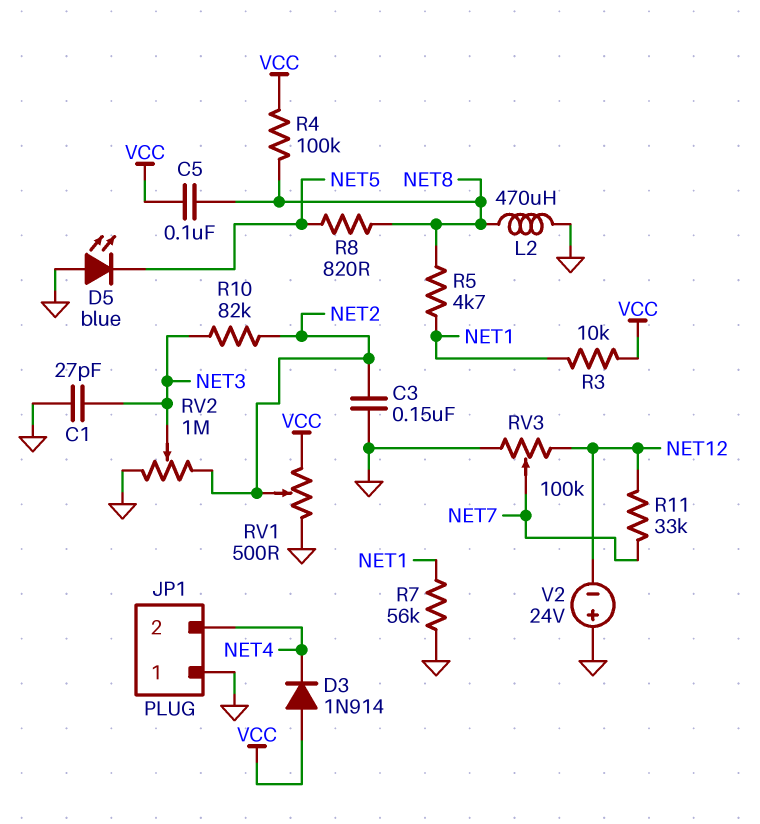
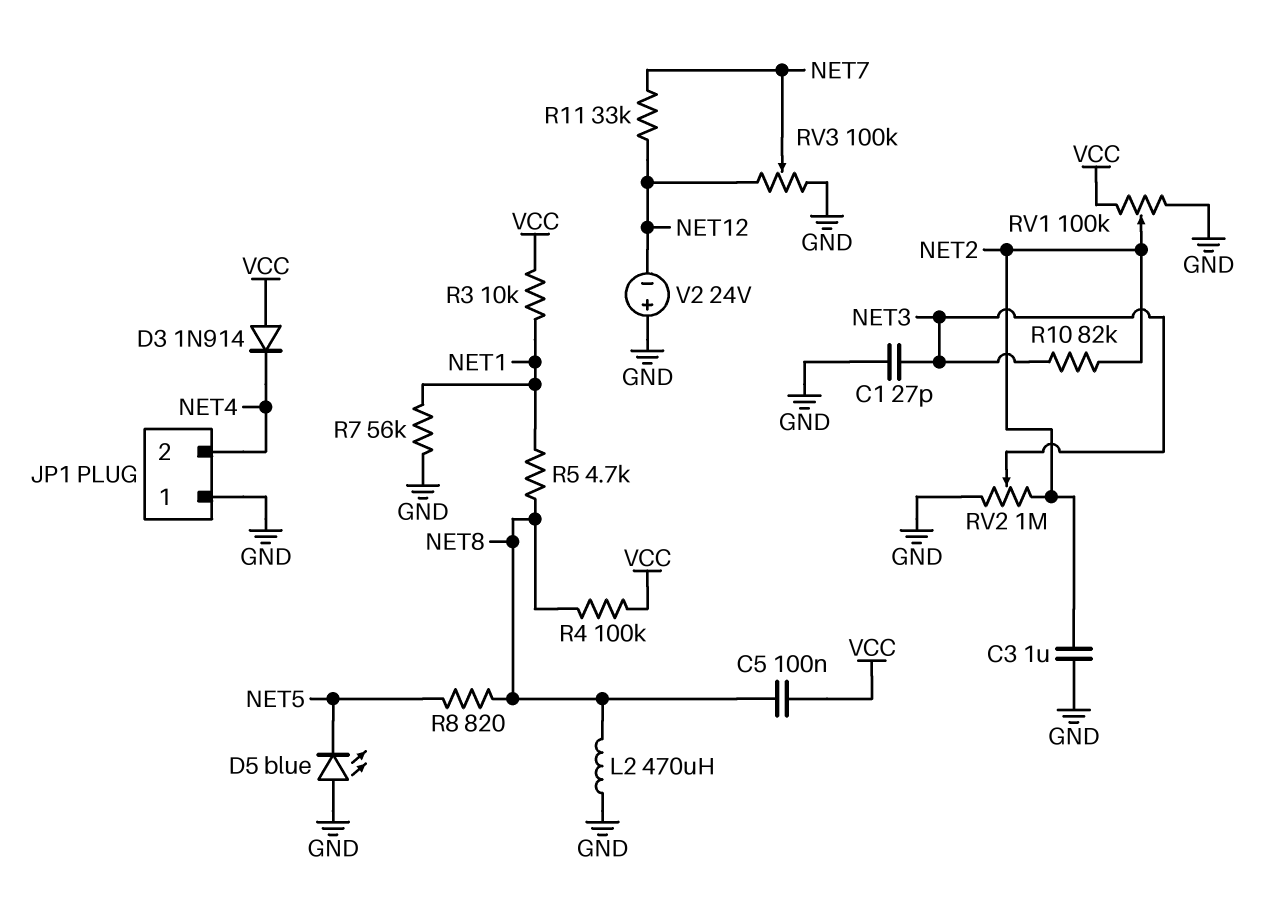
C3: 150nF (GND, NET2) -> 1uF (GND, NET2)
RV1: 500 (GND, VCC, wiper NET2) -> 100k (GND, VCC, wiper NET2)

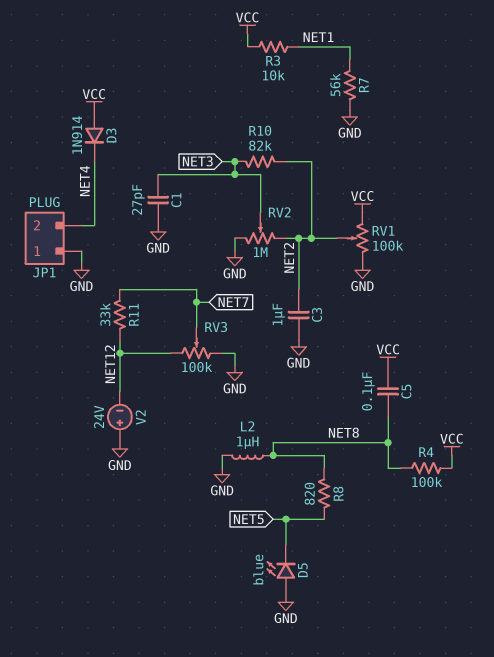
L2: 470uH (GND, NET8) -> 1uH (GND, NET8)
R5: 4.7k (NET1, NET8) -> none

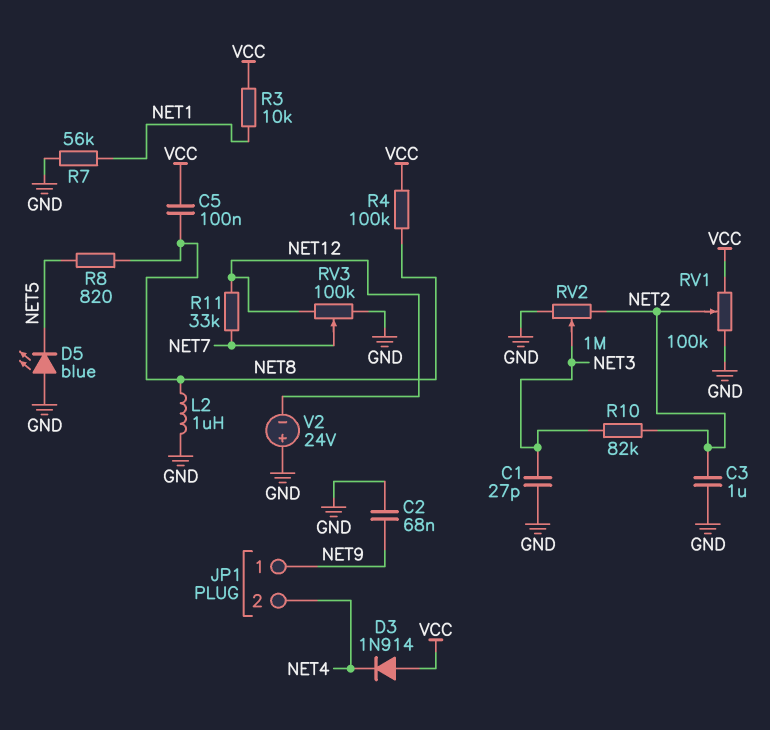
C2: none -> 68nF (GND, NET9)
JP1 pin 1: GND -> NET9

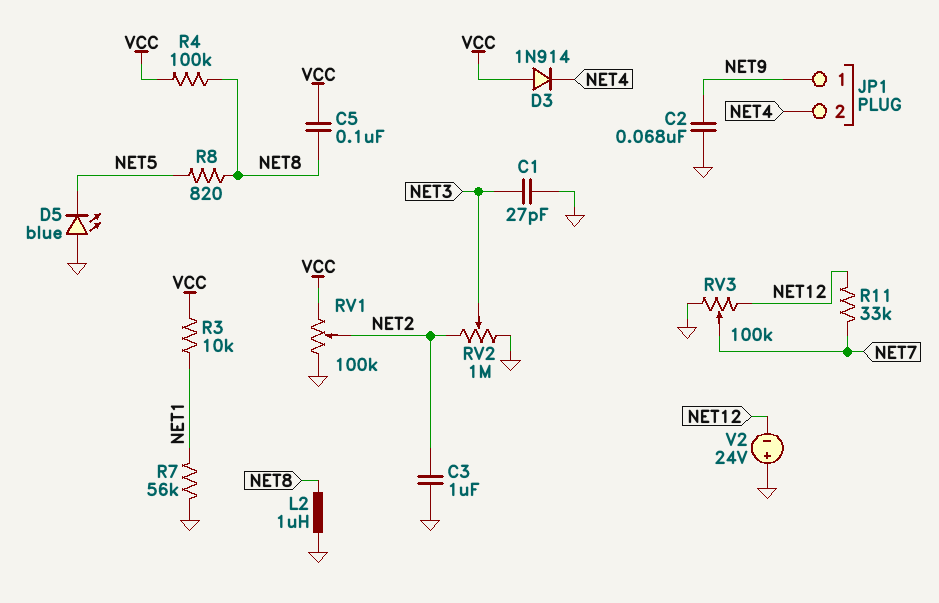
R10: 82k (NET2, NET3) -> none

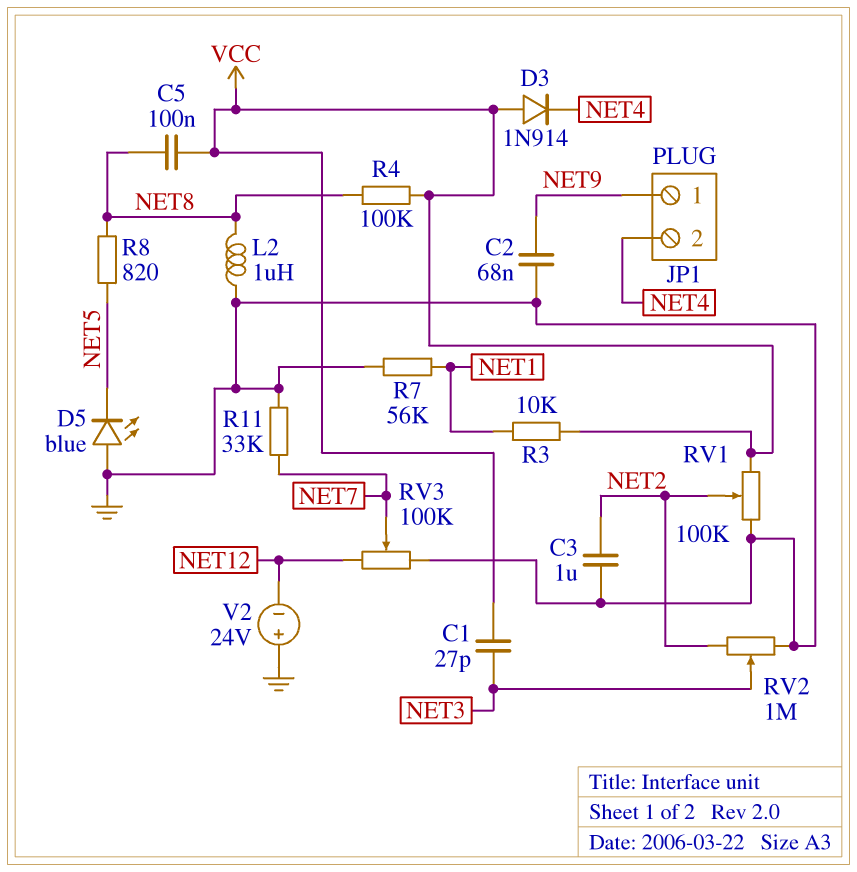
C1: 27pF (GND, NET3) -> 27pF (NET3, VCC)
R11: 33k (NET7, NET12) -> 33k (GND, NET7)

